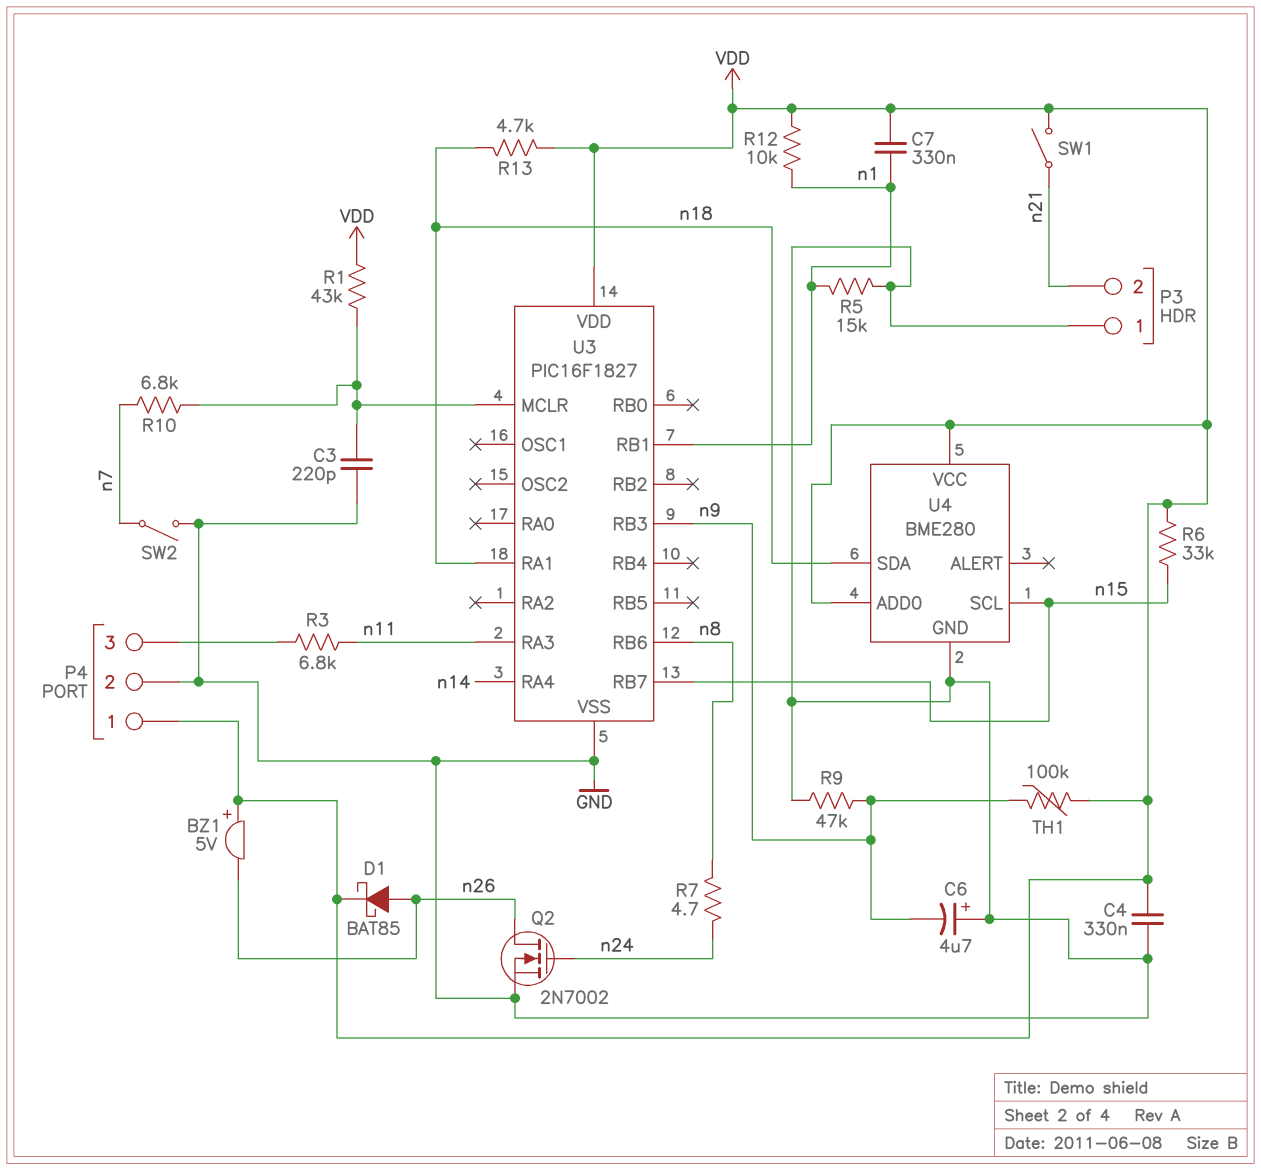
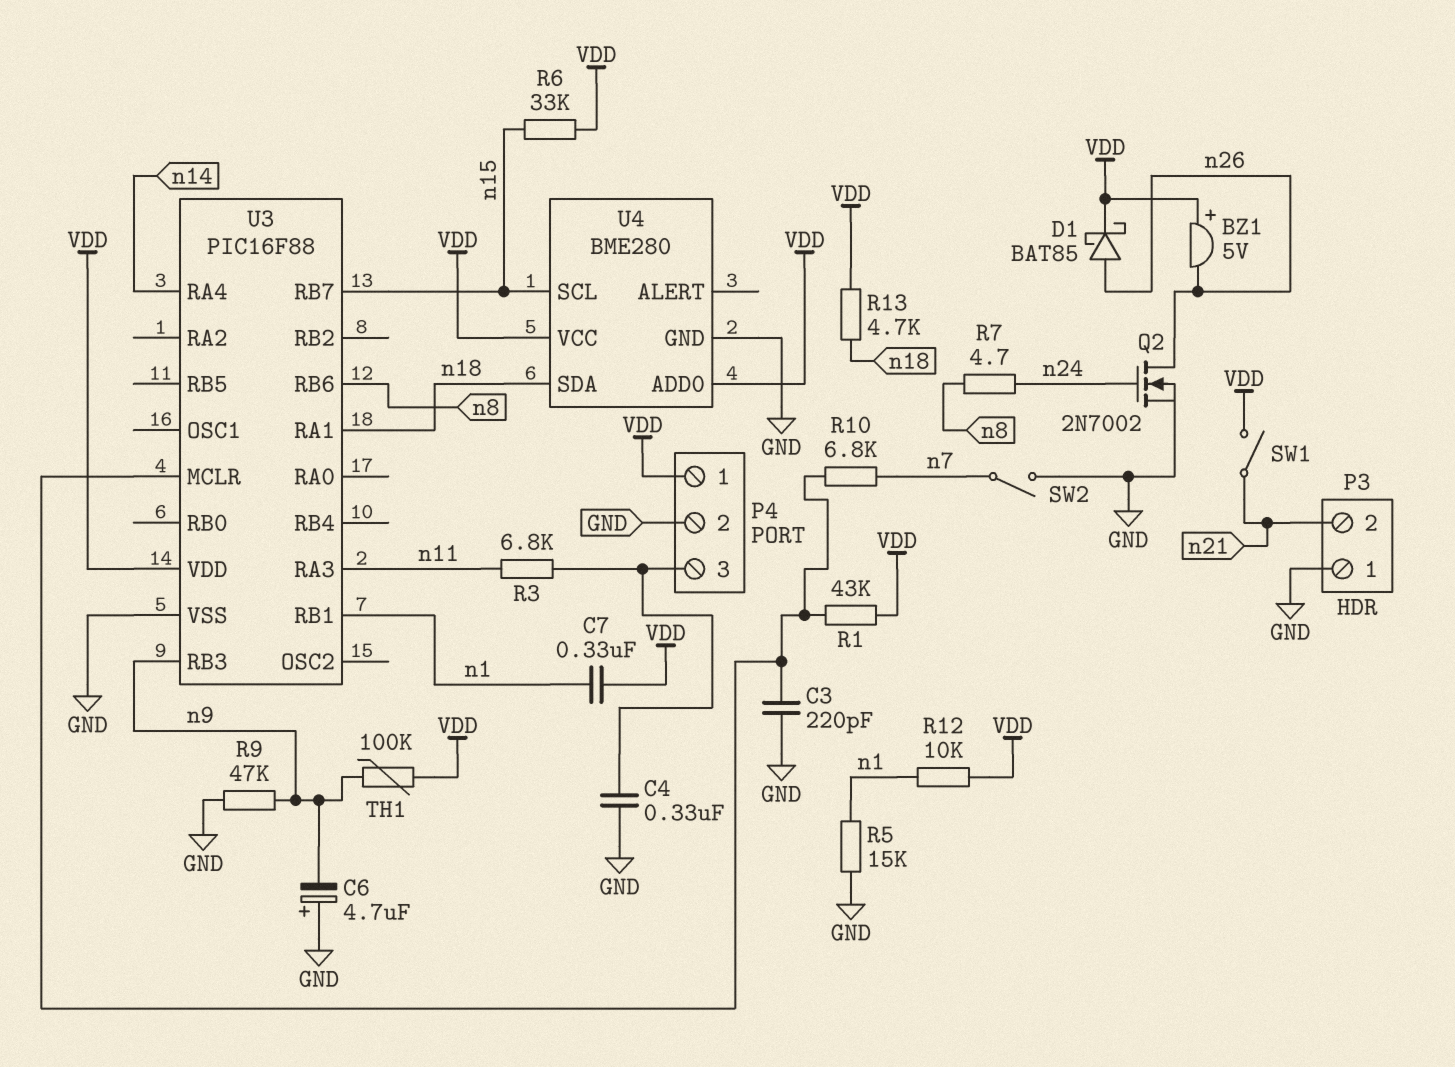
C4: 330nF (GND, VDD) -> 330nF (GND, P4/3)
U3: PIC16F1827 -> PIC16F88

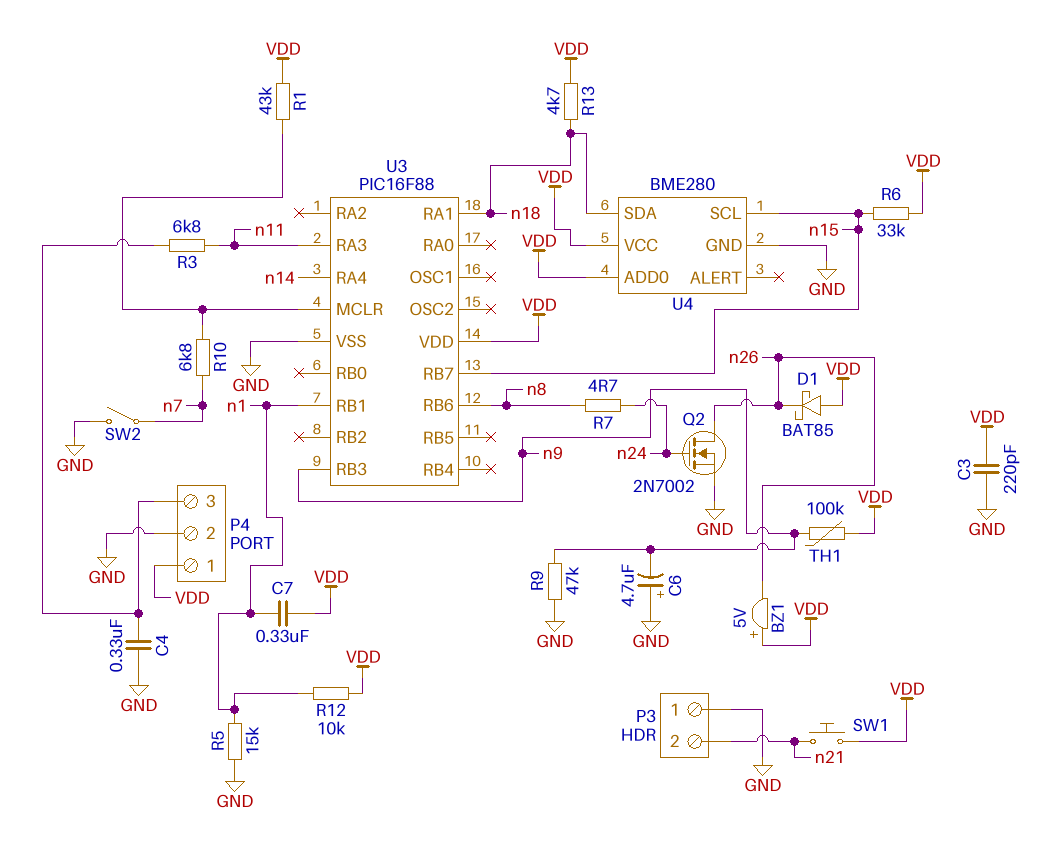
C3: 220pF (GND, U3/MCLR) -> 220pF (GND, VDD)
D1: schottky BAT85 (A n26, K VDD) -> schottky BAT85 (A VDD, K n26)
SW1: switch (VDD, n21) -> button (VDD, n21)

